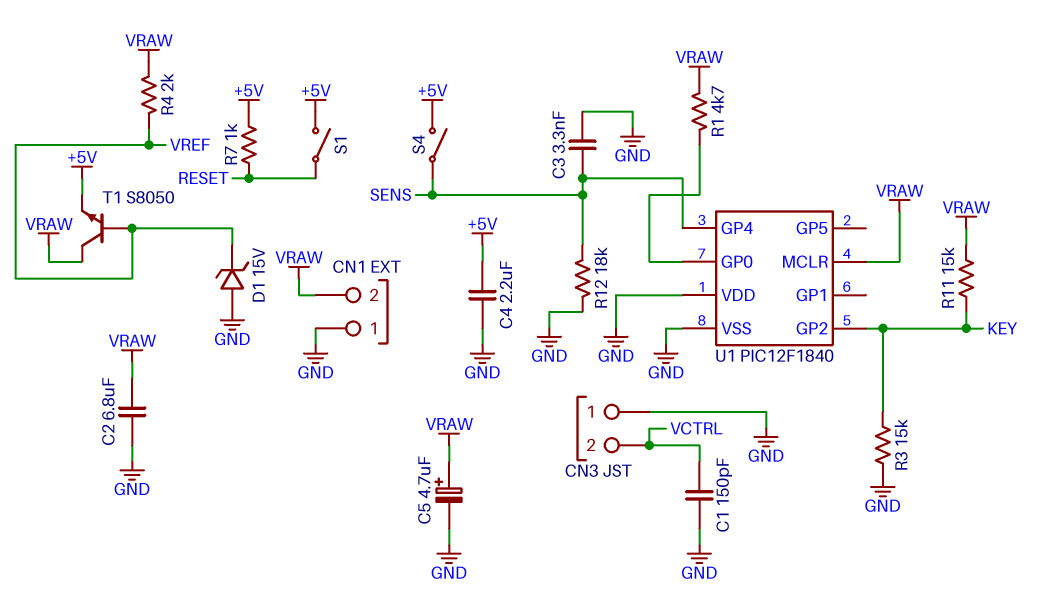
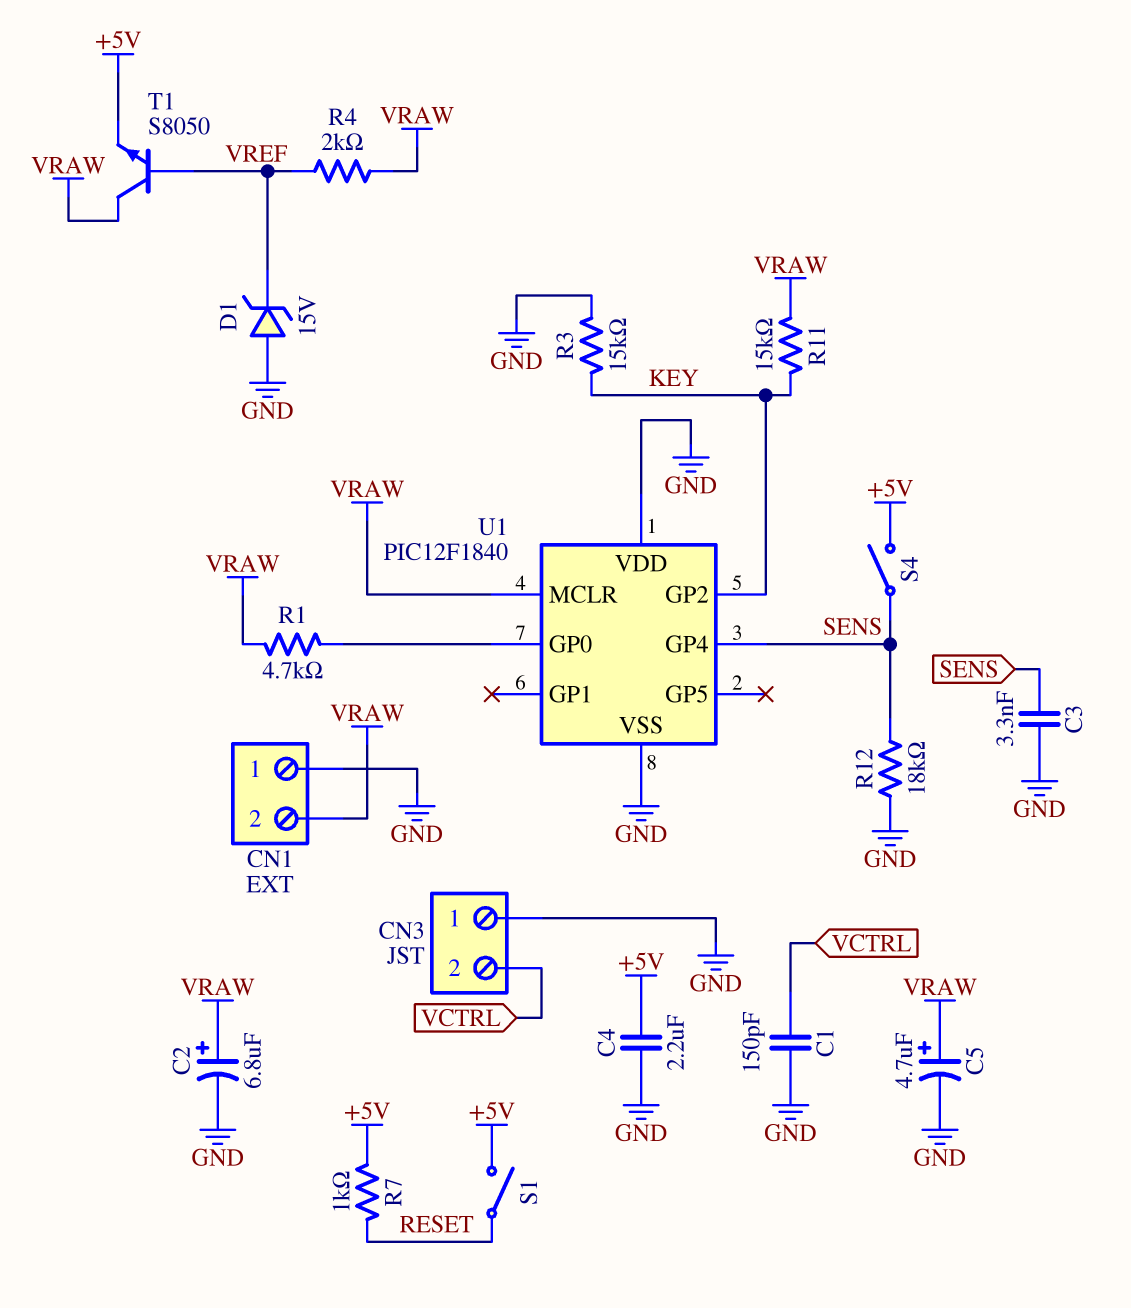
C2: 6.8uF (GND, VRAW) -> 6.8uF (plus VRAW, minus GND)

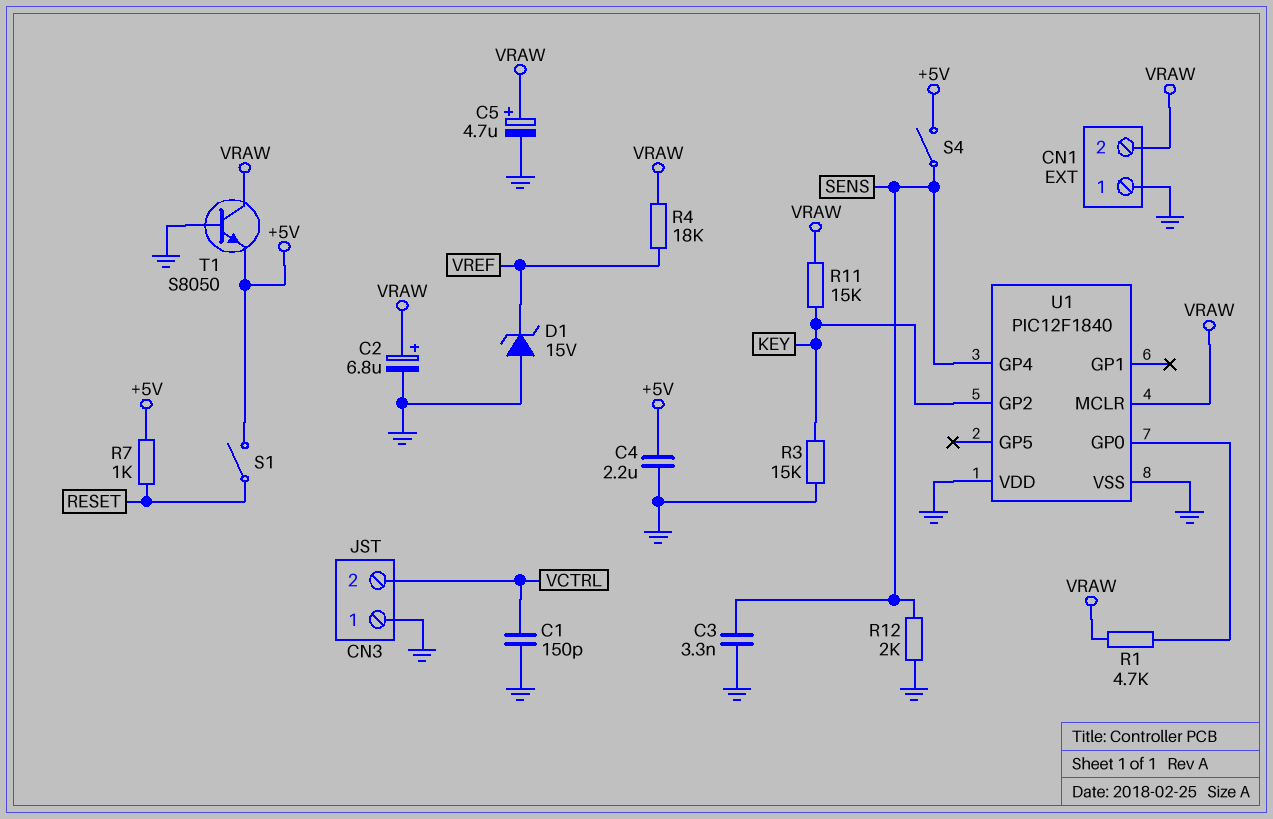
R4: 2k (VRAW, VREF) -> 18k (VRAW, VREF)
R12: 18k (GND, SENS) -> 2k (GND, SENS)
T1: NPN S8050 (B VREF, C VRAW, E +5V) -> NPN S8050 (B GND, C VRAW, E +5V)

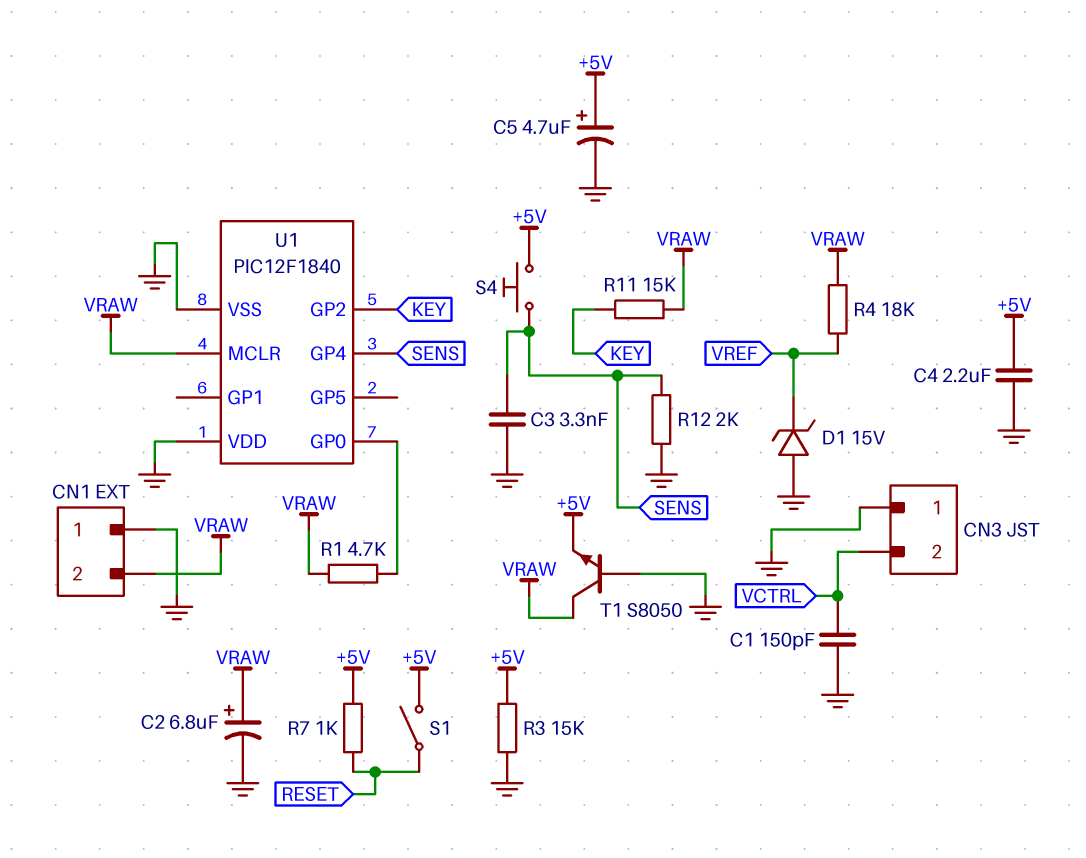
C5: 4.7uF (plus VRAW, minus GND) -> 4.7uF (plus +5V, minus GND)
R3: 15k (GND, KEY) -> 15k (+5V, GND)
S4: switch (+5V, SENS) -> button (+5V, SENS)

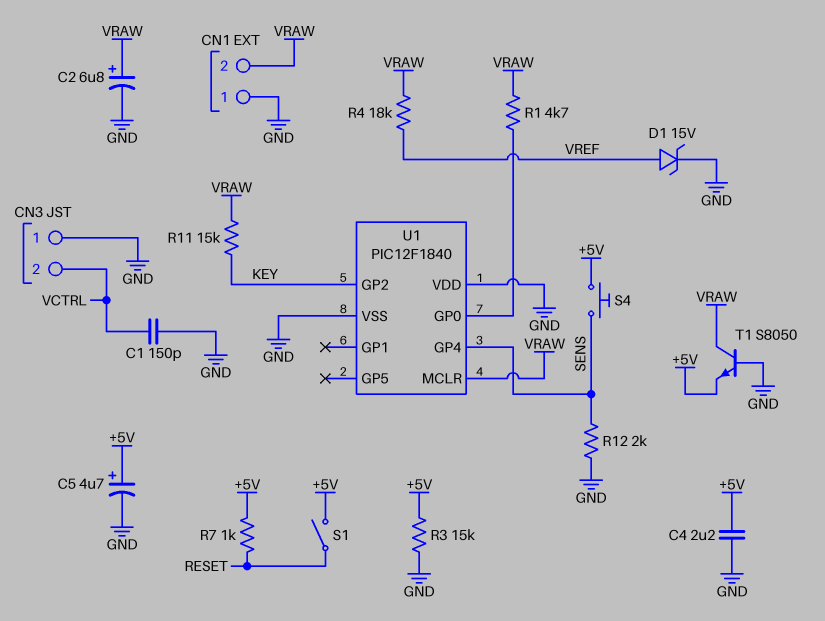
C3: 3.3nF (GND, SENS) -> none
D1: zener 15V (A GND, K VREF) -> zener 15V (A VREF, K GND)

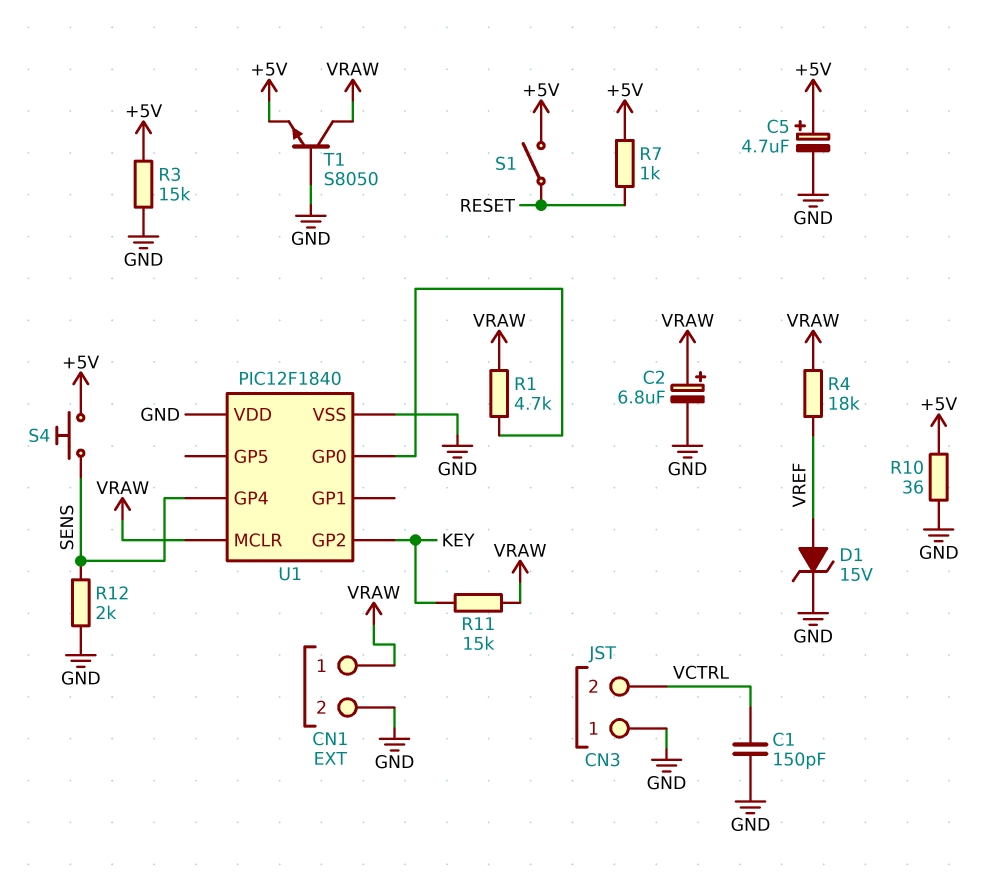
C4: 2.2uF (+5V, GND) -> none
CN1 pin 1: GND -> VRAW
CN1 pin 2: VRAW -> GND
R10: none -> 36 (+5V, GND)

